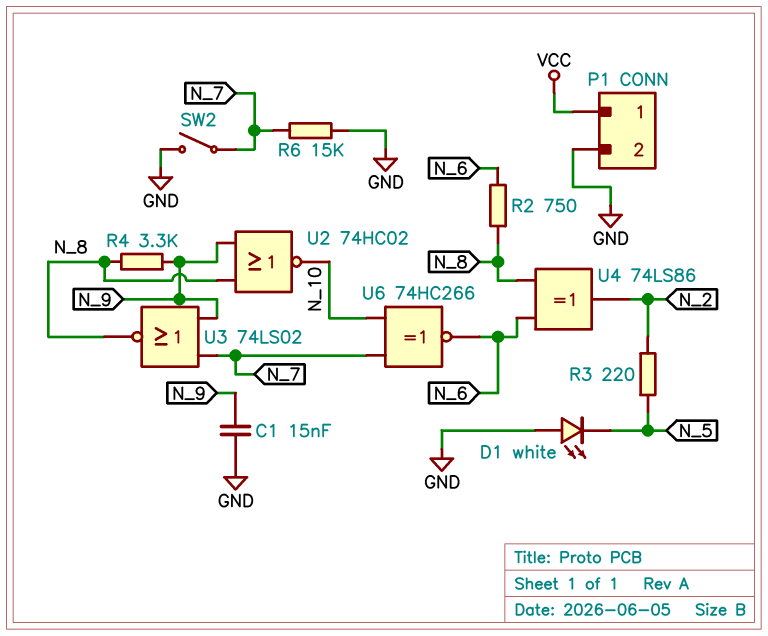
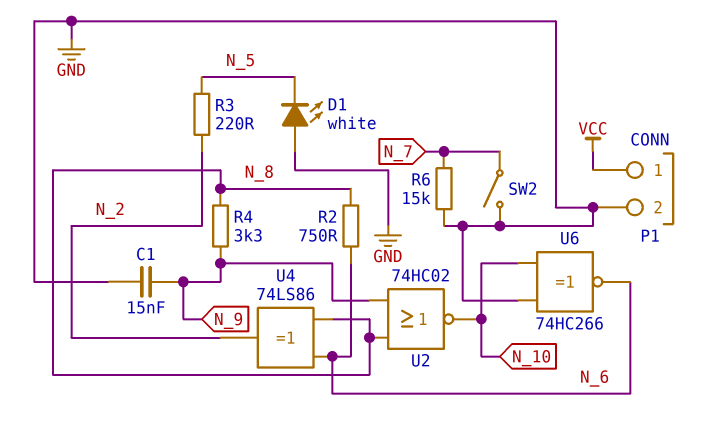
U3: NOR 74LS02 (in N_7, in N_9, out N_8) -> none
U6: XNOR 74HC266 (in N_7, in N_10, out N_6) -> XNOR 74HC266 (in GND, in N_10, out N_6)

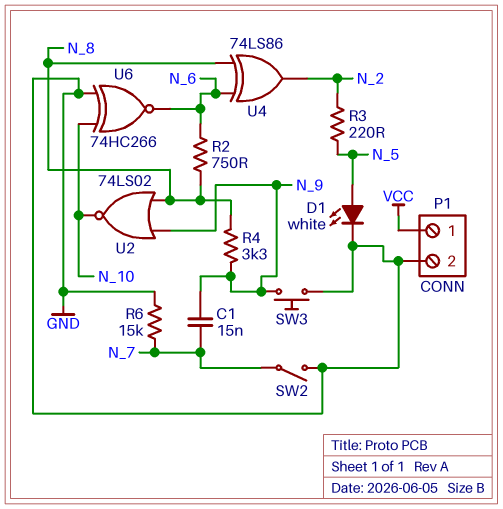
C1: 15nF (GND, N_9) -> 15nF (N_7, N_9)
D1: LED white (A GND, K N_5) -> LED white (A N_5, K GND)
SW3: none -> button (GND, N_9)
U2: NOR 74HC02 (in N_8, in N_9, out N_10) -> NOR 74LS02 (in N_8, in N_9, out N_10)

